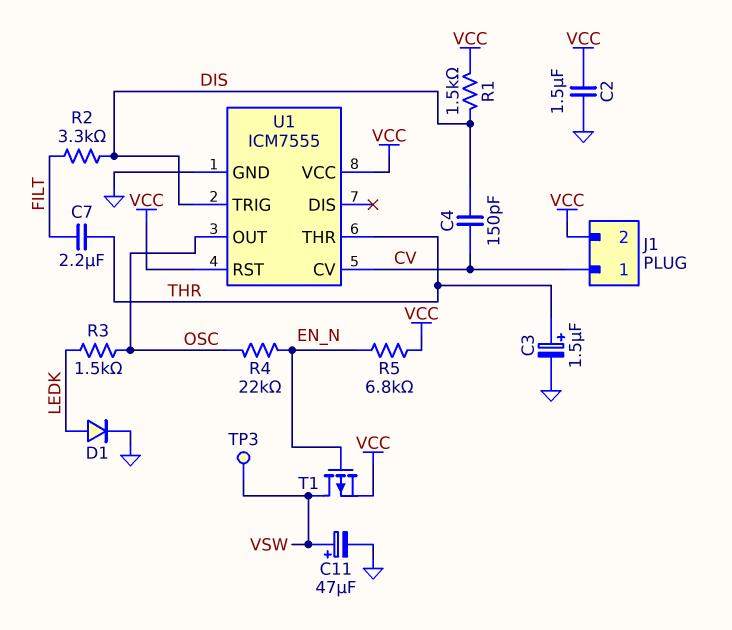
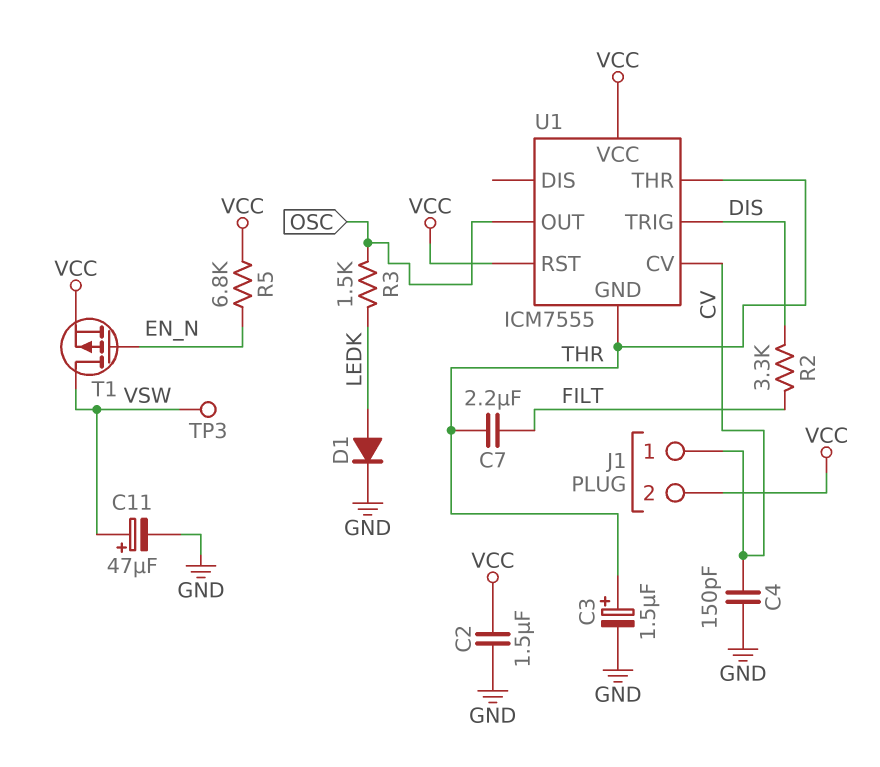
C4: 150pF (CV, DIS) -> 150pF (CV, GND)
R1: 1.5k (DIS, VCC) -> none
R4: 22k (EN_N, OSC) -> none
U1 pin GND: GND -> THR

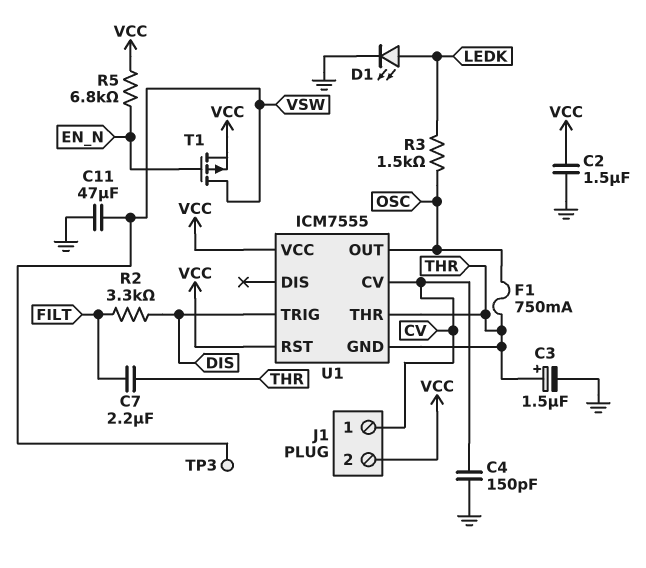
C11: 47uF (plus VSW, minus GND) -> 47uF (GND, VSW)
D1: diode (A LEDK, K GND) -> LED (A LEDK, K GND)
F1: none -> 750mA (OSC, THR)

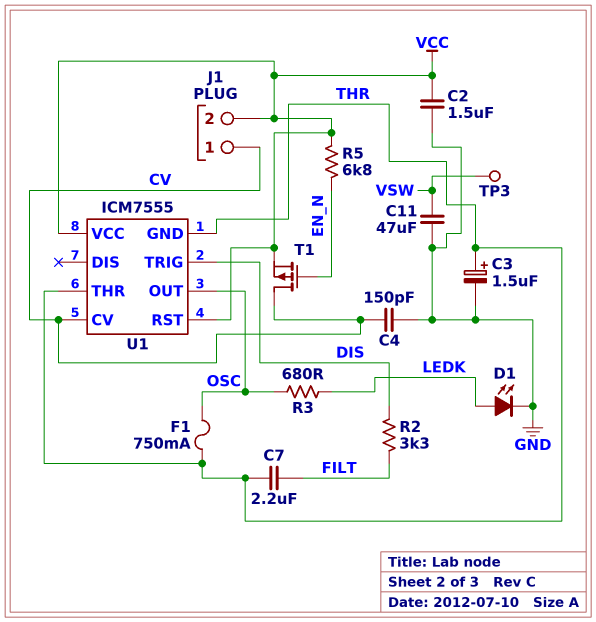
R3: 1.5k (LEDK, OSC) -> 680 (LEDK, OSC)
T1: PMOS (G EN_N, D VSW, S VCC) -> PMOS (G EN_N, D CV, S VCC)

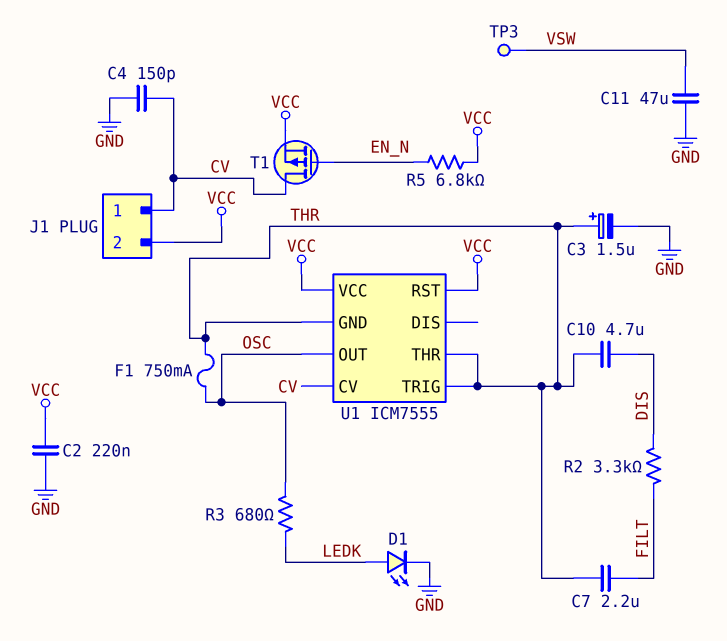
C2: 1.5uF (GND, VCC) -> 220nF (GND, VCC)
C10: none -> 4.7uF (DIS, THR)
U1 pin TRIG: DIS -> THR

